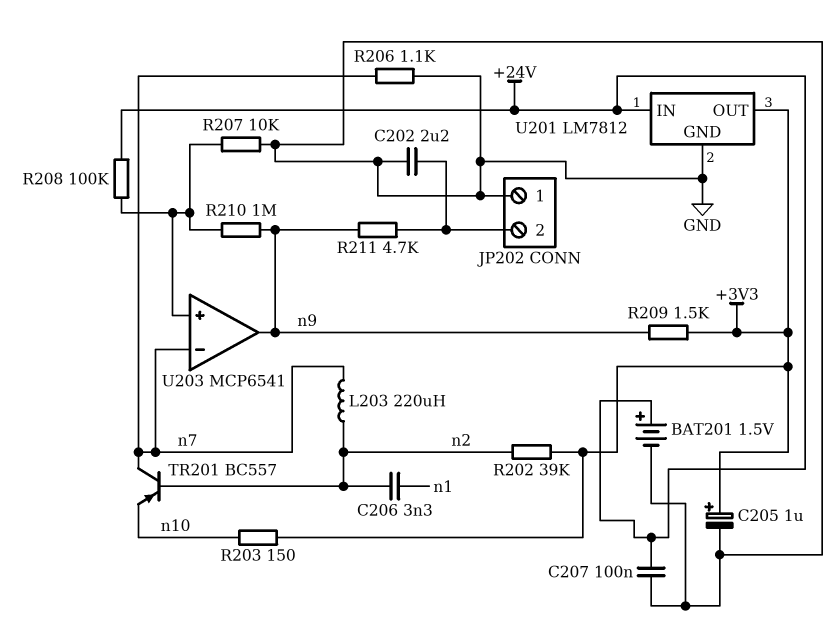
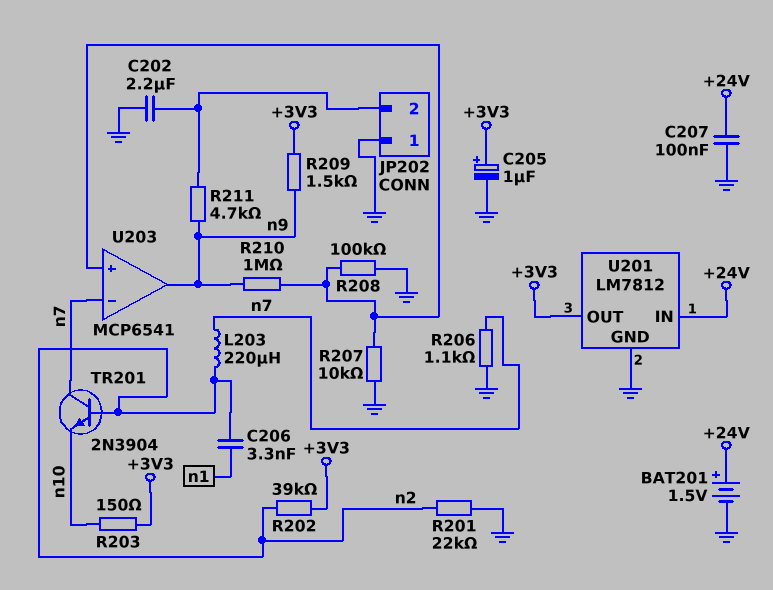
R201: none -> 22k (GND, n2)
R208: 100k (+24V, U203/in+) -> 100k (GND, U203/in+)
TR201: PNP BC557 (B n2, C n7, E n10) -> NPN 2N3904 (B n2, C n7, E n10)

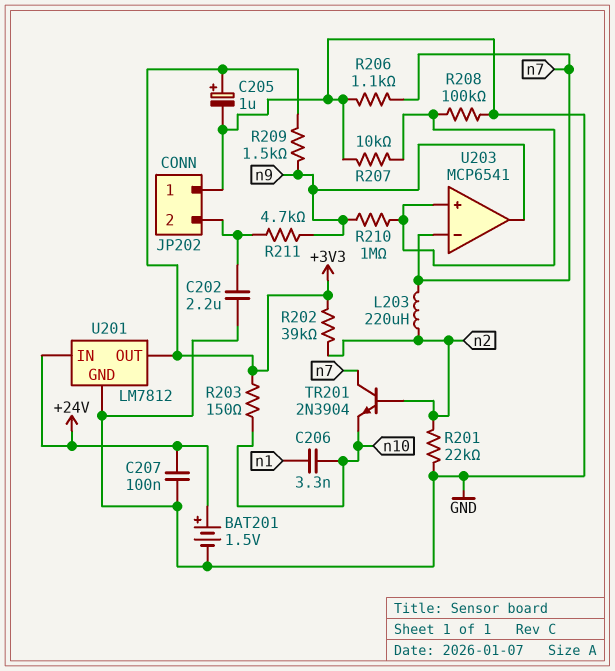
C206: 3.3nF (n1, n2) -> 3.3nF (n1, n10)

